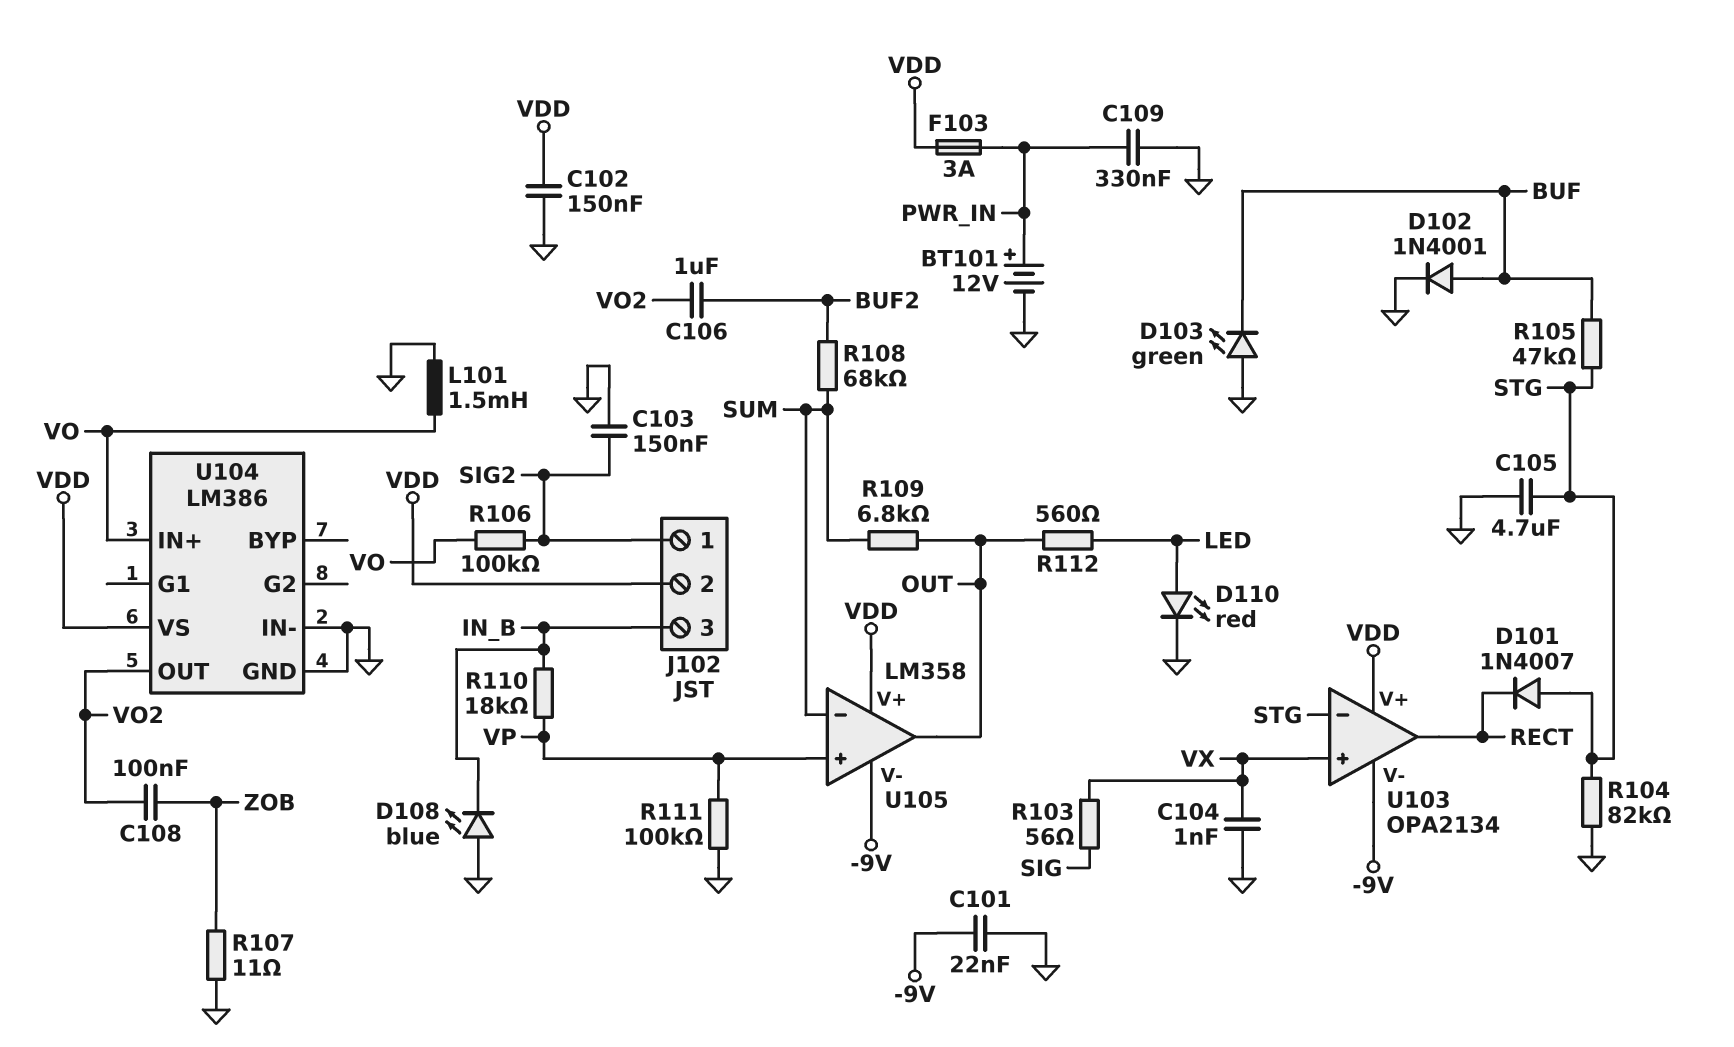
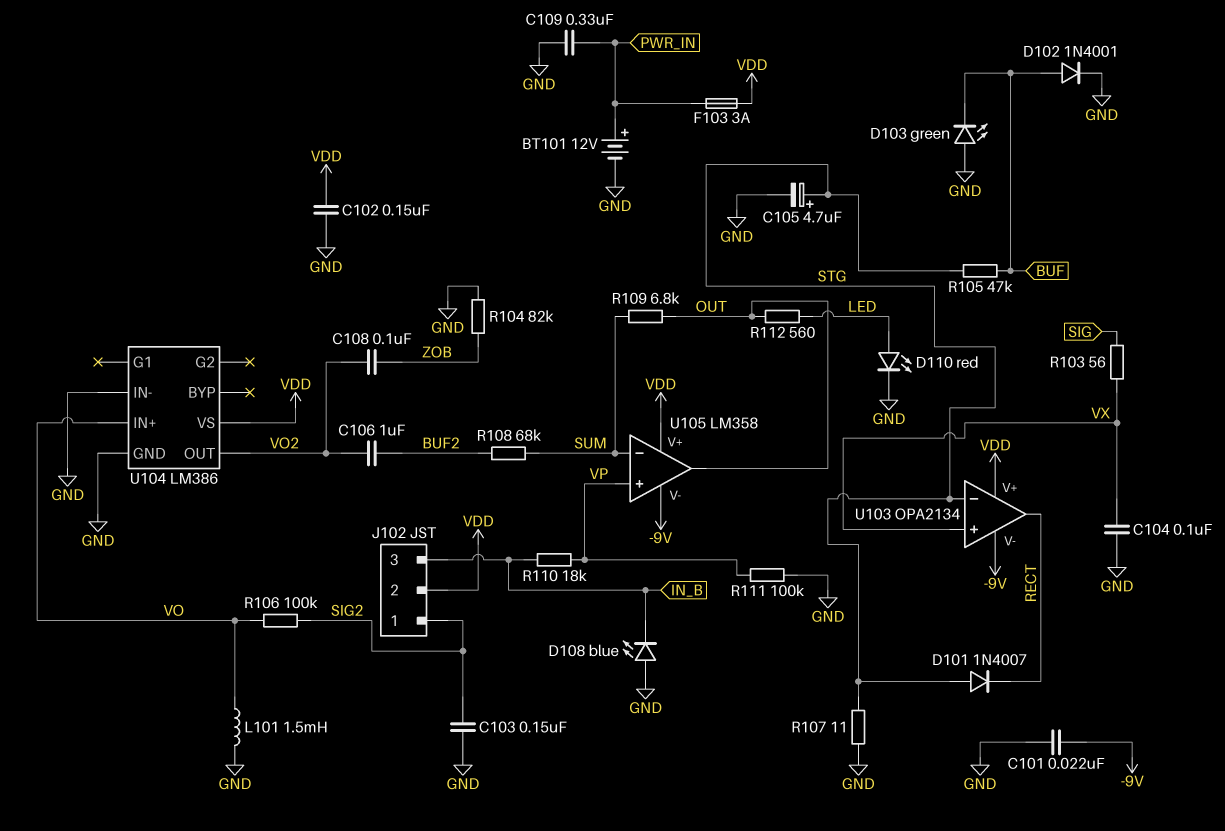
C104: 1nF (GND, VX) -> 100nF (GND, VX)
C105: 4.7uF (GND, STG) -> 4.7uF (plus STG, minus GND)
R104: 82k (GND, STG) -> 82k (GND, ZOB)
R107: 11 (GND, ZOB) -> 11 (GND, STG)

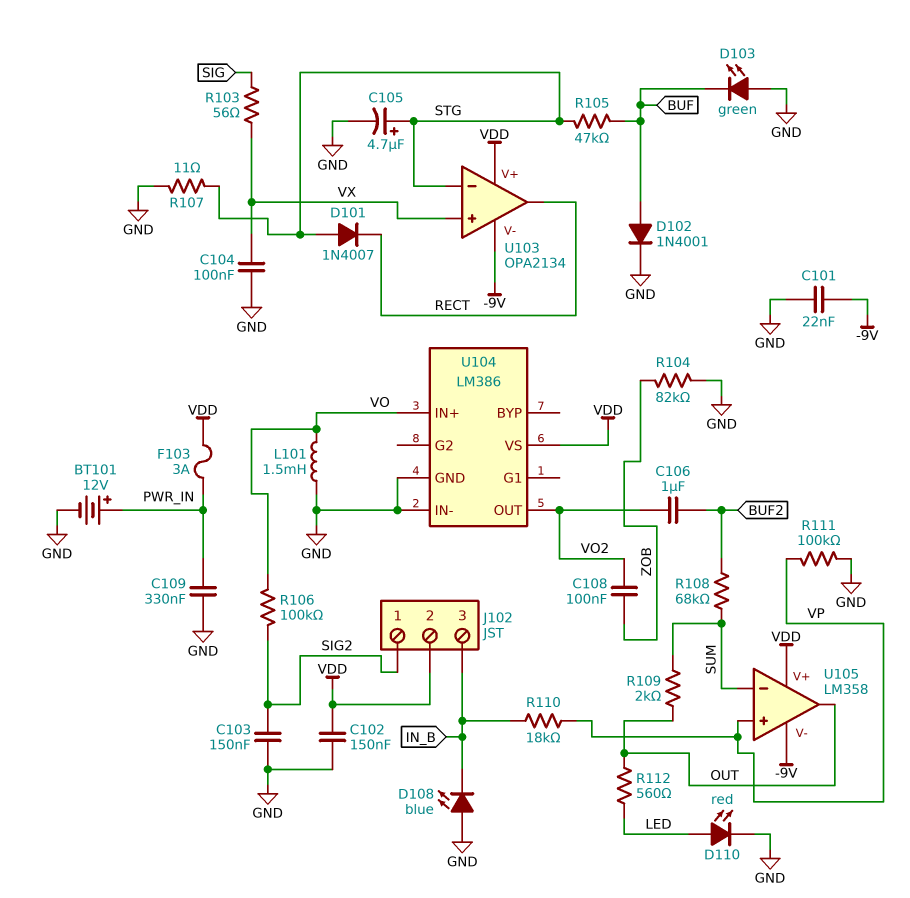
R109: 6.8k (OUT, SUM) -> 2k (OUT, SUM)

